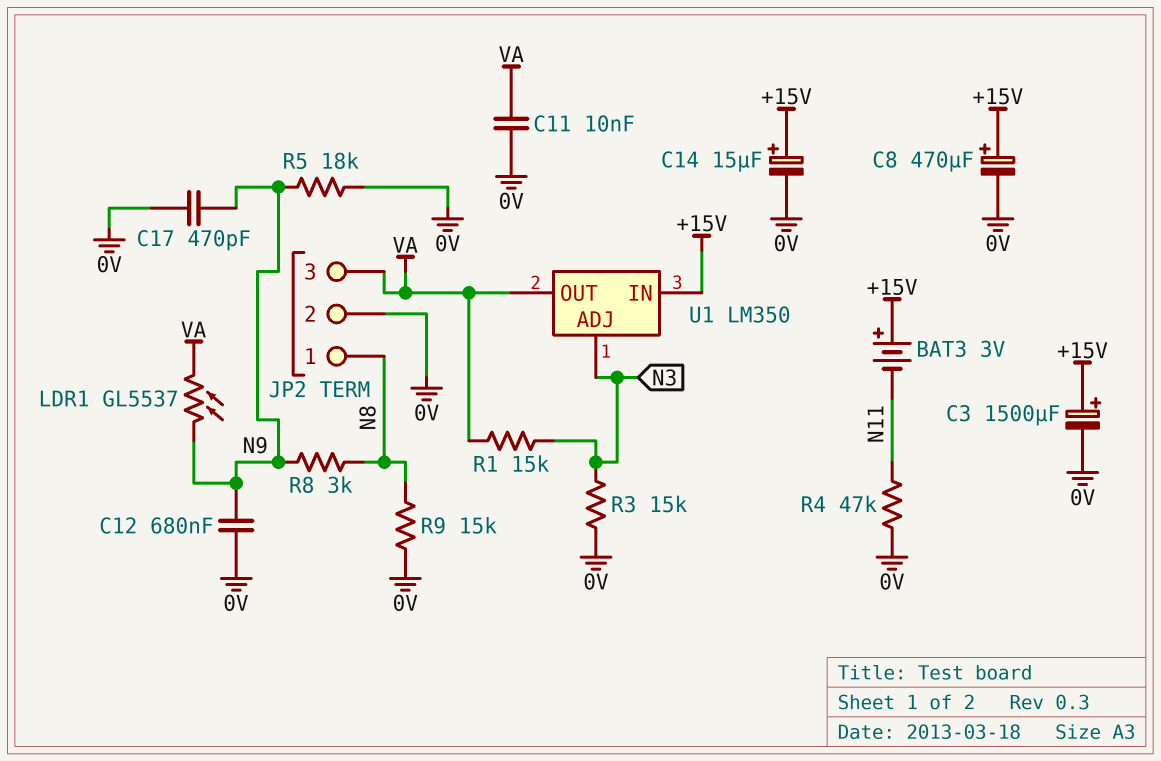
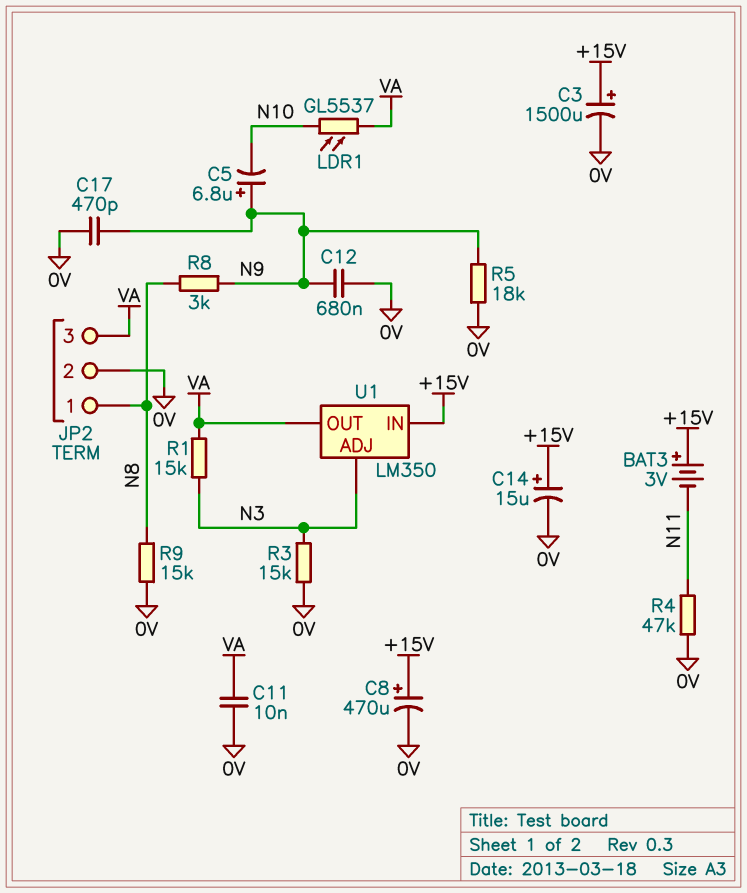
C5: none -> 6.8uF (plus N9, minus N10)
LDR1: GL5537 (N9, VA) -> GL5537 (N10, VA)

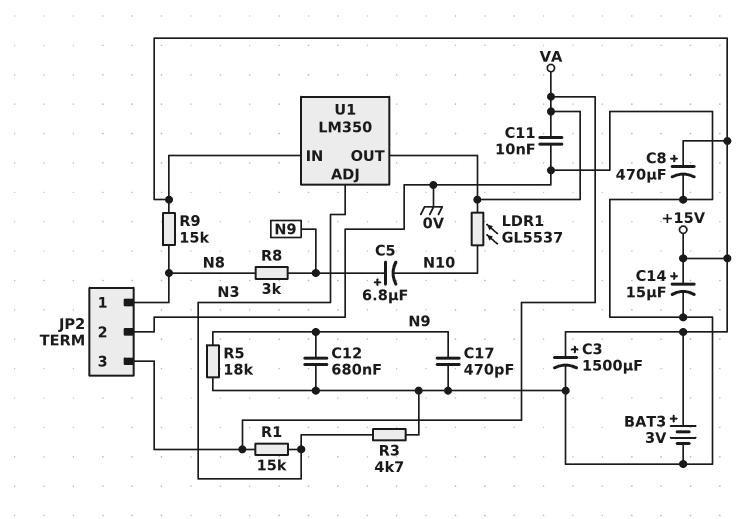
BAT3: 3V (plus +15V, minus N11) -> 3V (plus +15V, minus 0V)
R3: 15k (0V, N3) -> 4.7k (0V, N3)
R4: 47k (0V, N11) -> none
R9: 15k (0V, N8) -> 15k (+15V, N8)

